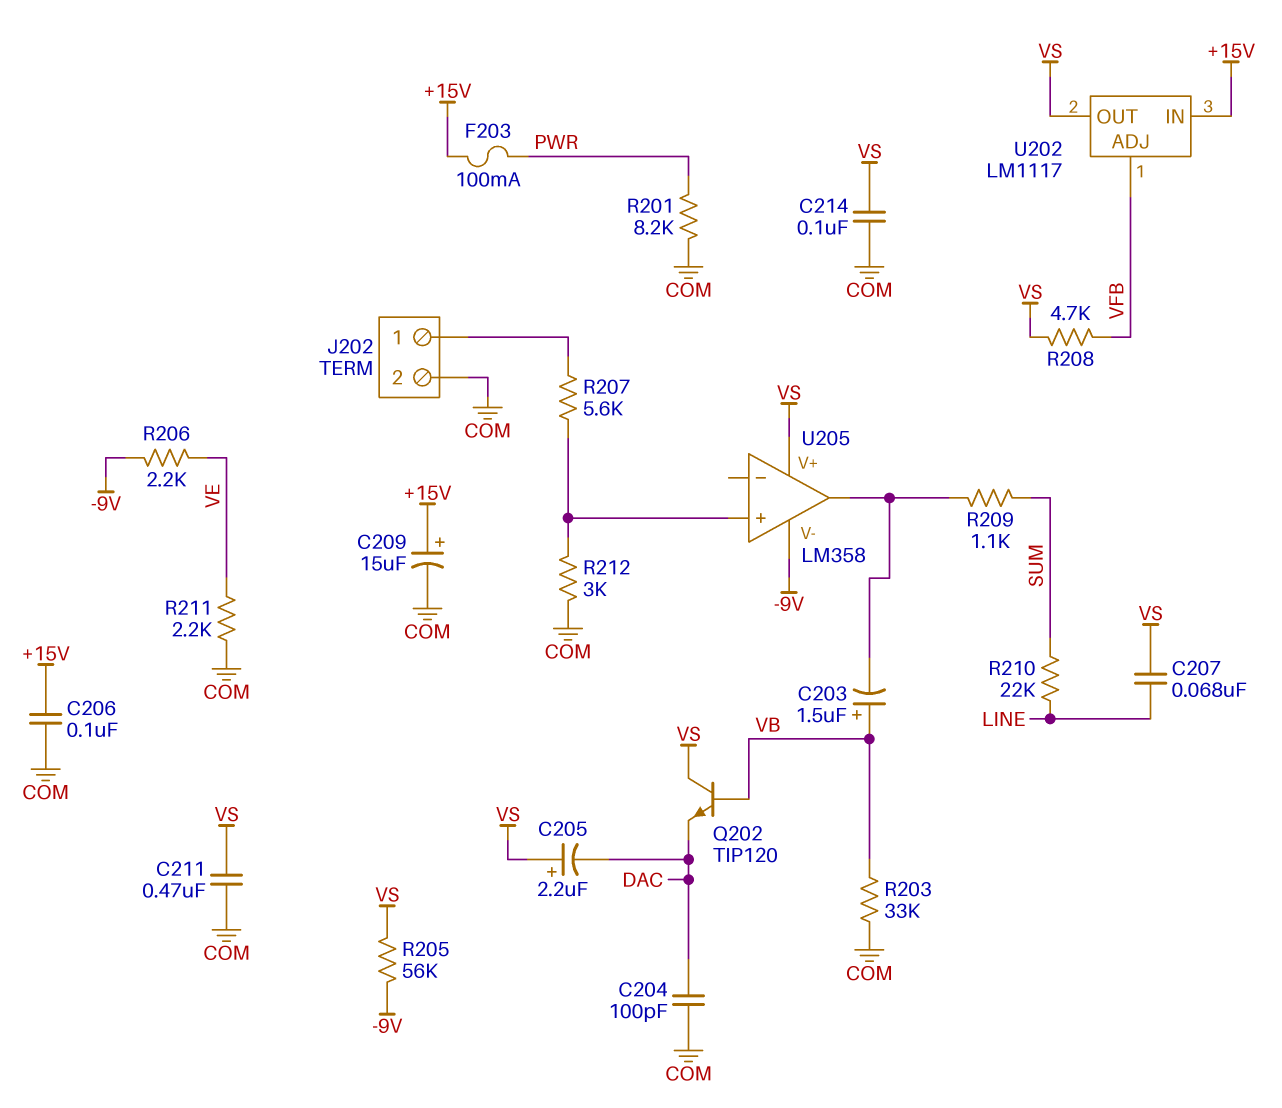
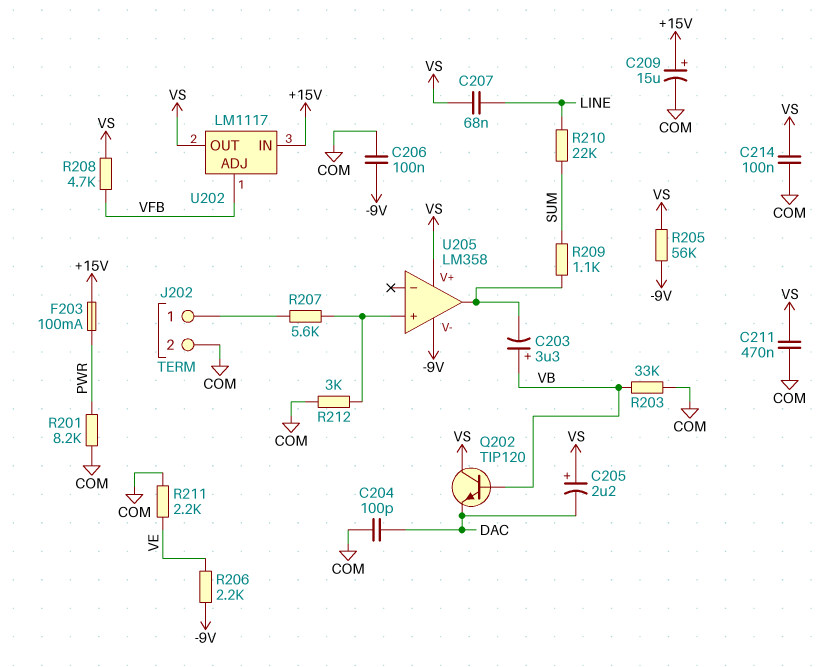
C203: 1.5uF (plus VB, minus U205/out) -> 3.3uF (plus VB, minus U205/out)
C206: 100nF (+15V, COM) -> 100nF (-9V, COM)

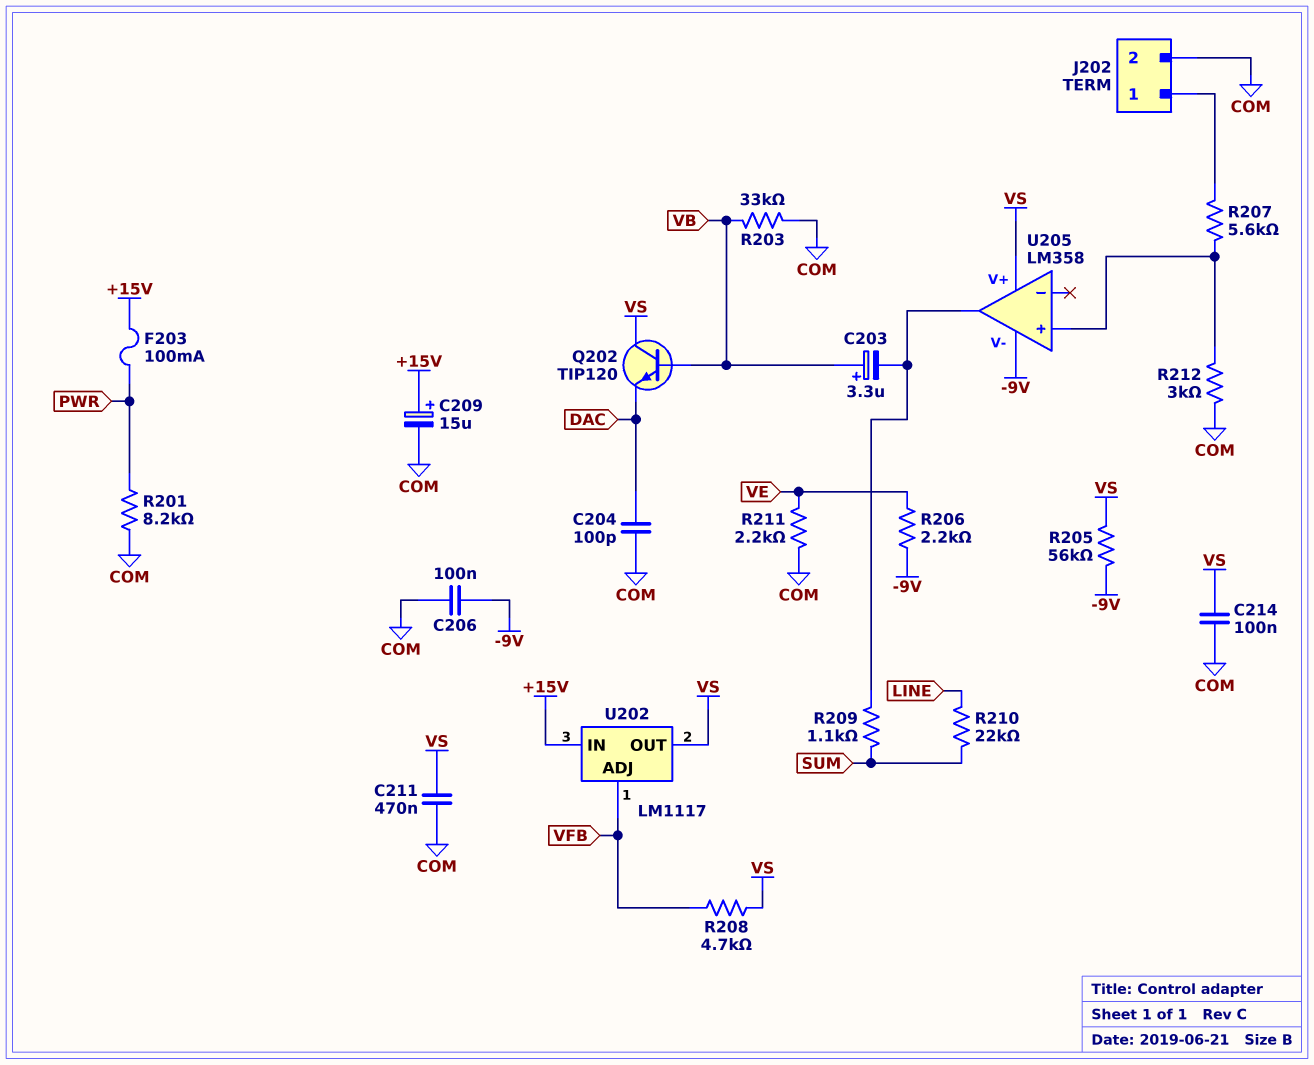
C205: 2.2uF (plus VS, minus DAC) -> none
C207: 68nF (LINE, VS) -> none

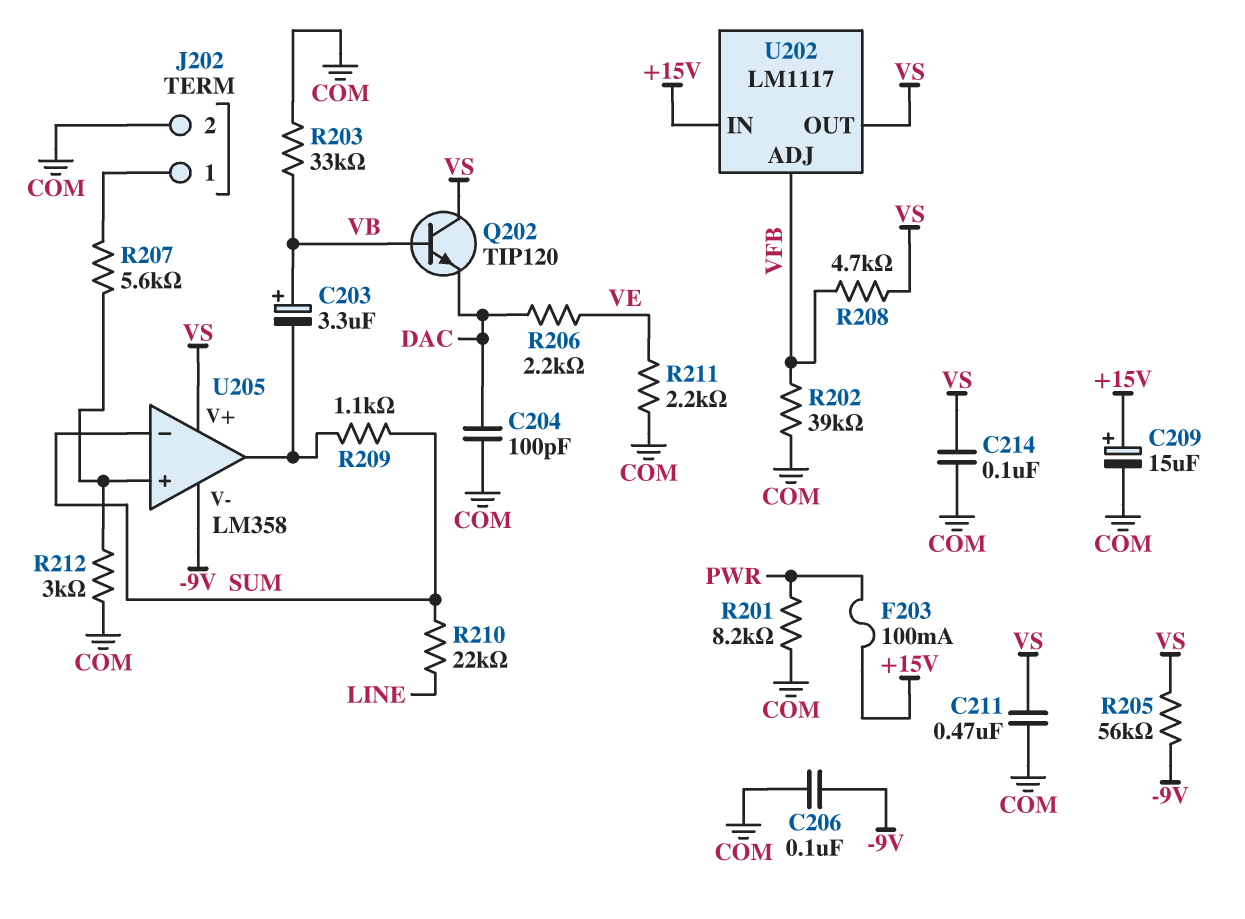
R202: none -> 39k (COM, VFB)
R206: 2.2k (-9V, VE) -> 2.2k (DAC, VE)
U205 pin in-: none -> SUM

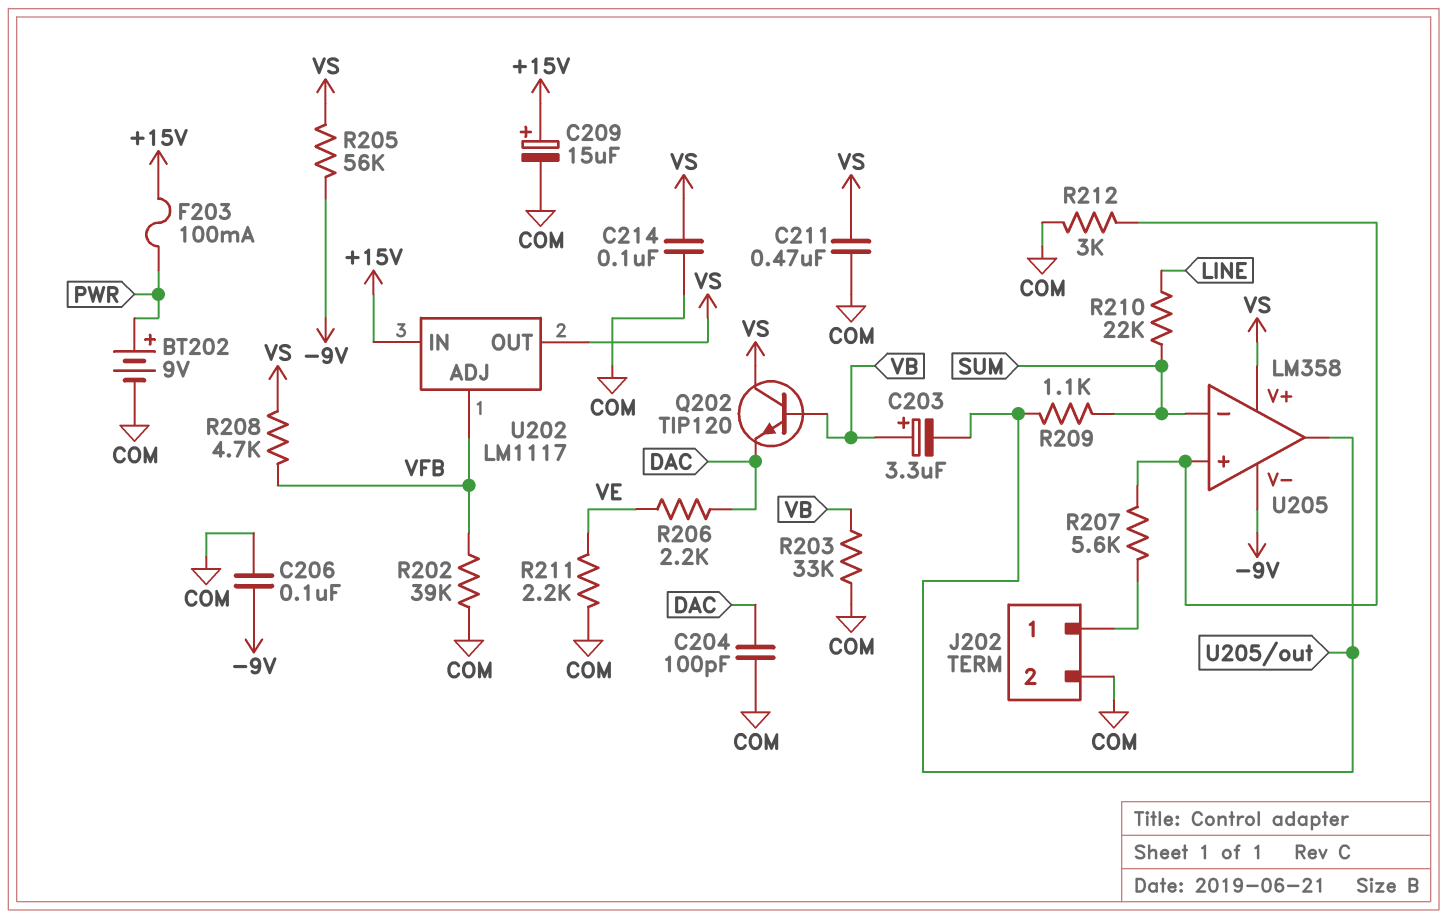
BT202: none -> 9V (plus PWR, minus COM)
R201: 8.2k (COM, PWR) -> none

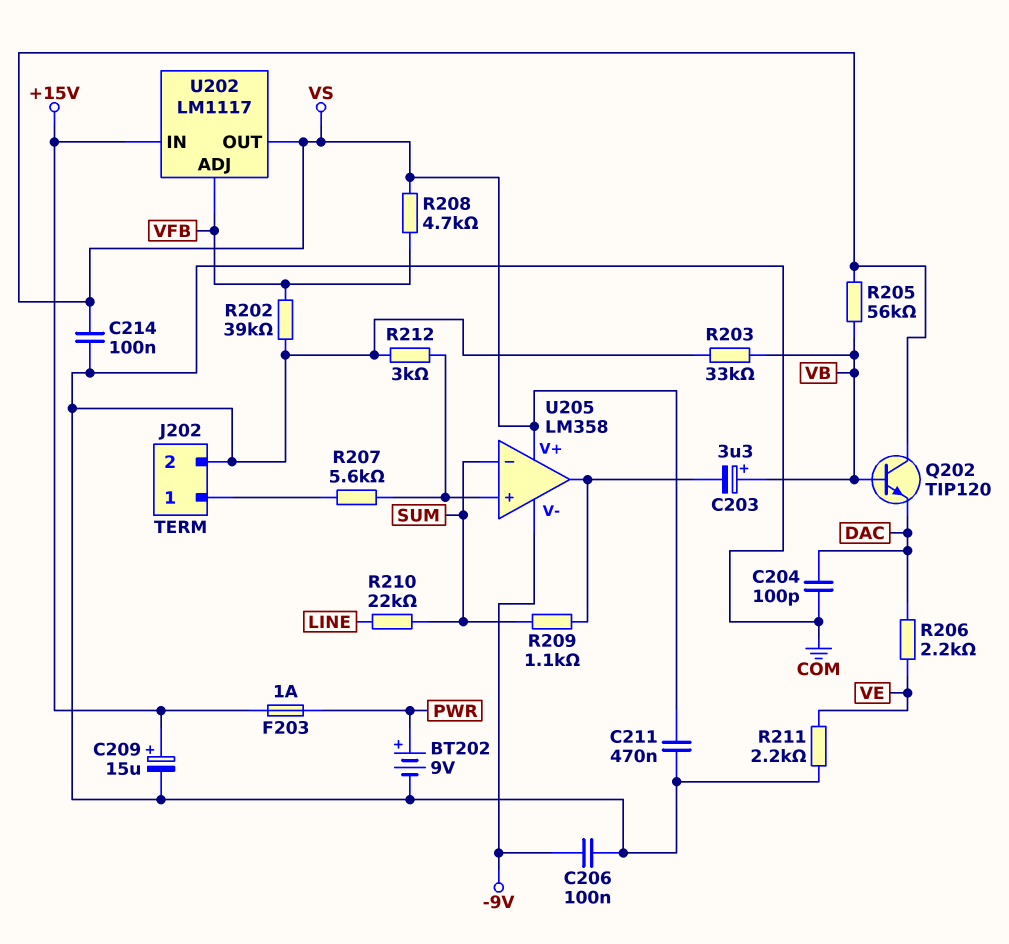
F203: 100mA (+15V, PWR) -> 1A (+15V, PWR)
R205: 56k (-9V, VS) -> 56k (VB, VS)

